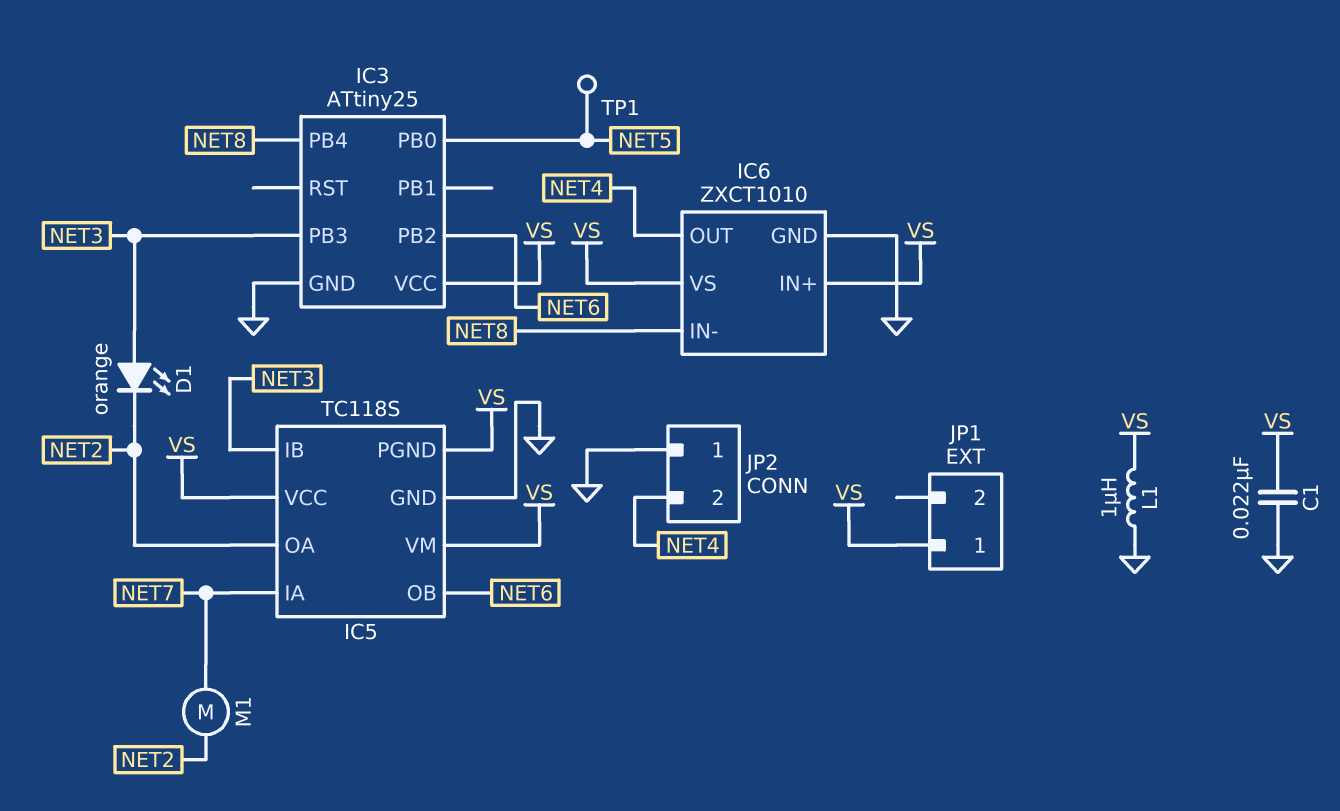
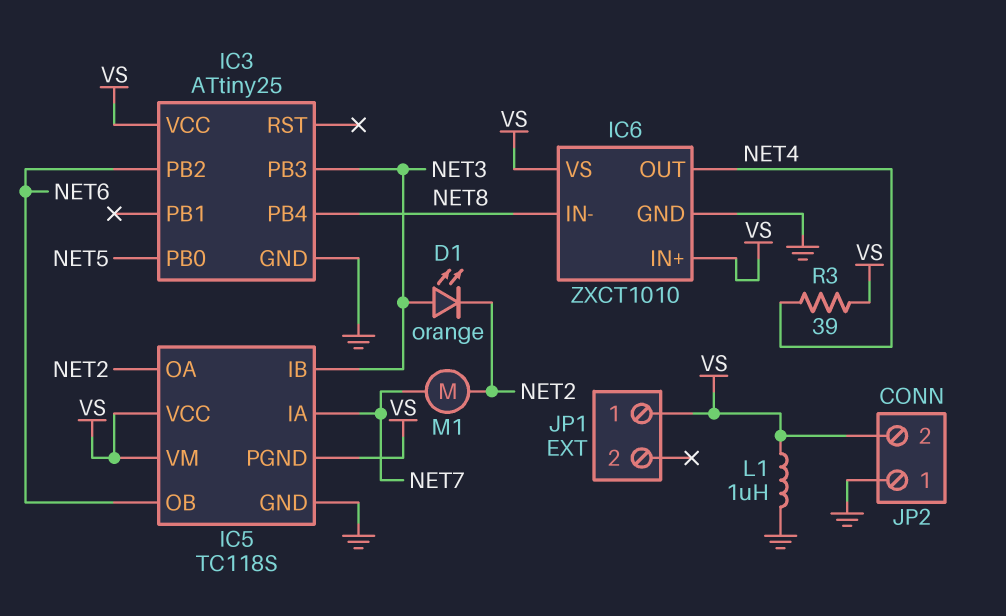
C1: 22nF (GND, VS) -> none
JP2 pin 2: NET4 -> VS
R3: none -> 39 (NET4, VS)
TP1: test point (NET5) -> none

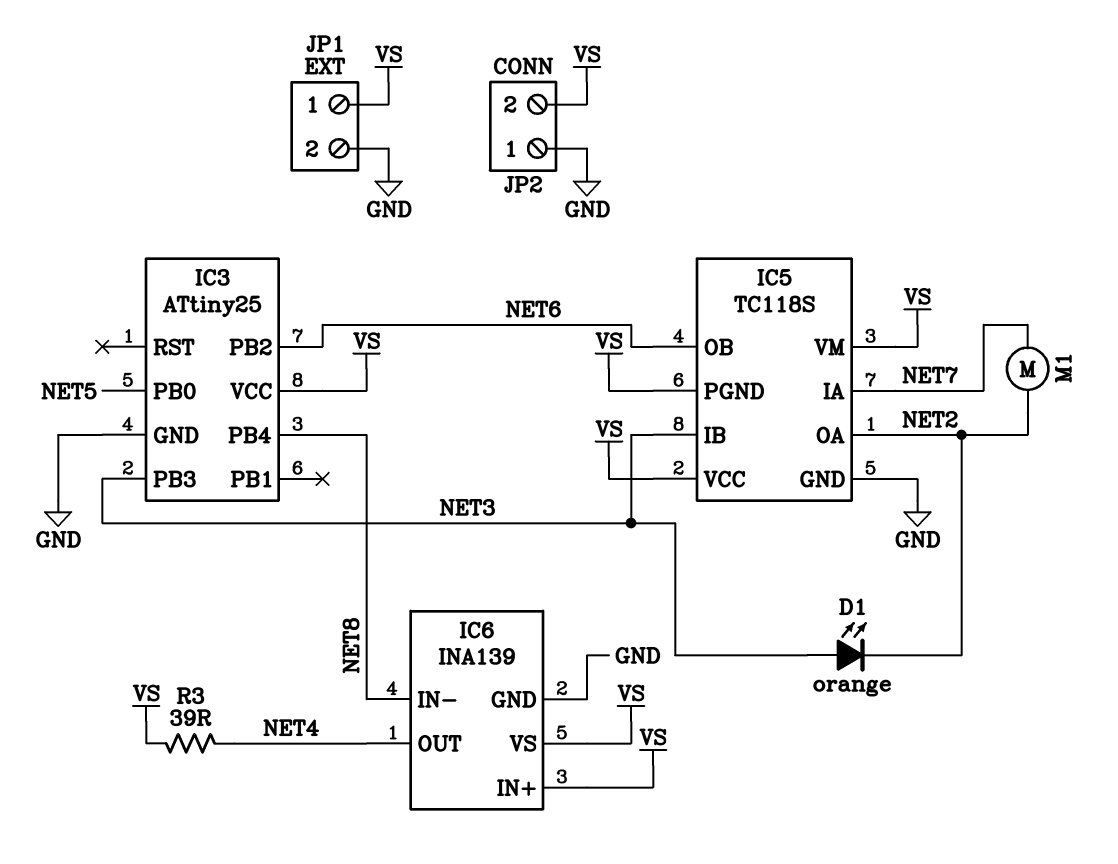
IC6: ZXCT1010 -> INA139
JP1 pin 2: none -> GND
L1: 1uH (GND, VS) -> none

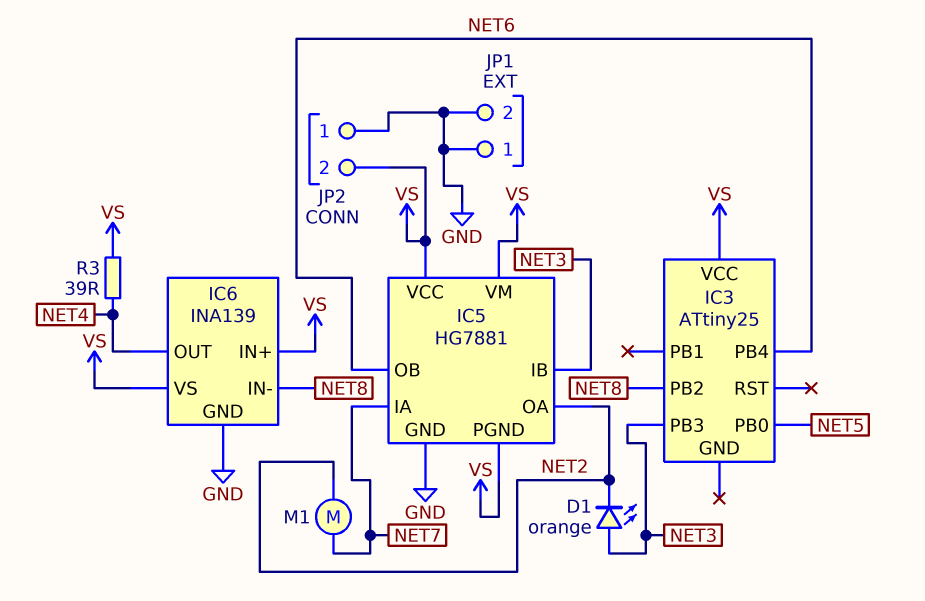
IC3 pin GND: GND -> none
IC3 pin PB2: NET6 -> NET8
IC3 pin PB4: NET8 -> NET6
IC5: TC118S -> HG7881
JP1 pin 1: VS -> GND

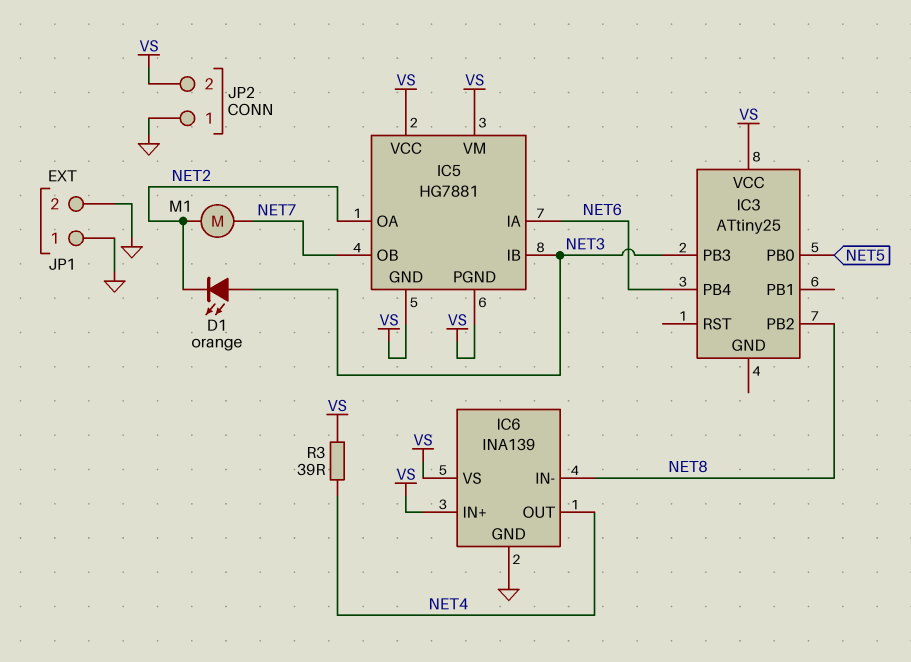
IC5 pin GND: GND -> VS
IC5 pin IA: NET7 -> NET6
IC5 pin OB: NET6 -> NET7

